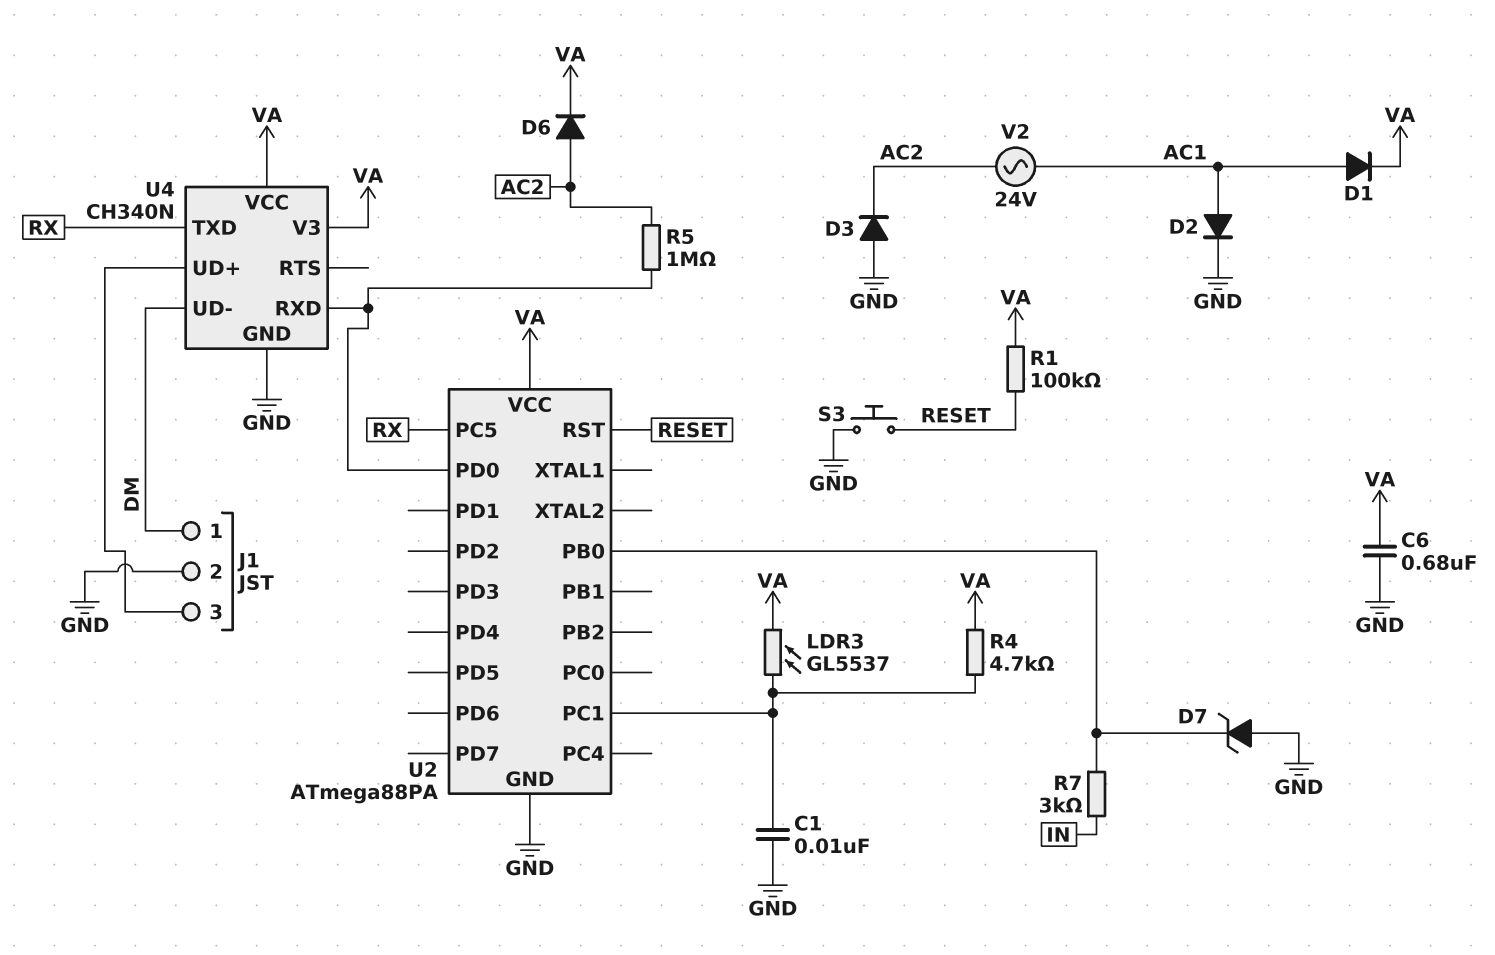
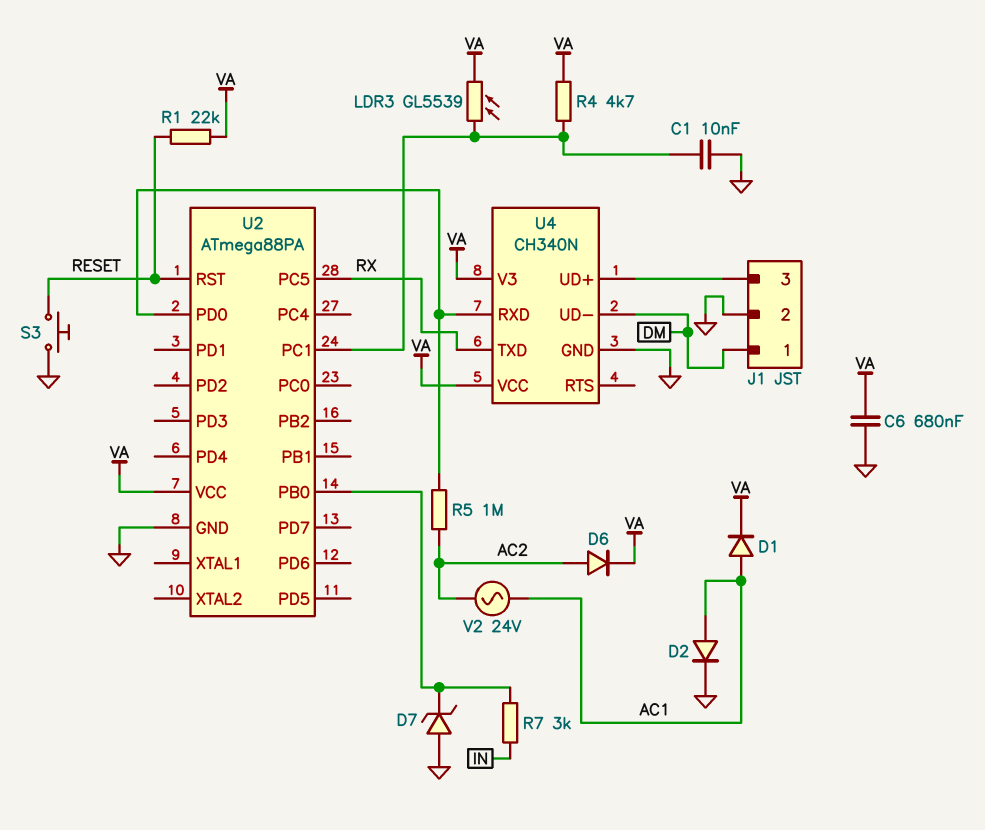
D3: diode (A GND, K AC2) -> none
LDR3: GL5537 (U2/PC1, VA) -> GL5539 (U2/PC1, VA)
R1: 100k (RESET, VA) -> 22k (RESET, VA)

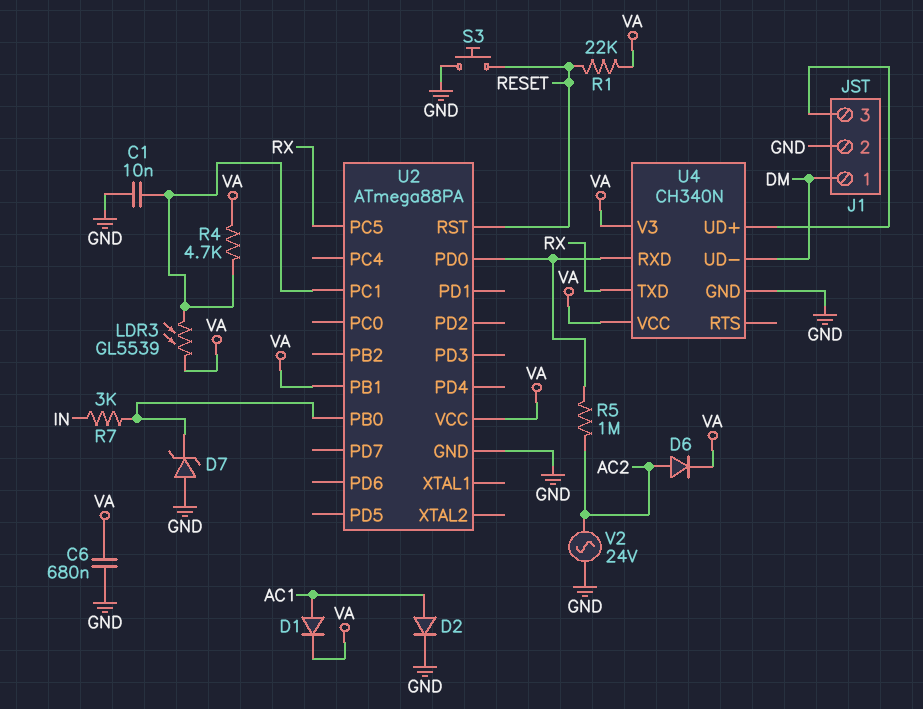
U2 pin PB1: none -> VA
V2: AC 24V (AC1, AC2) -> AC 24V (AC2, GND)

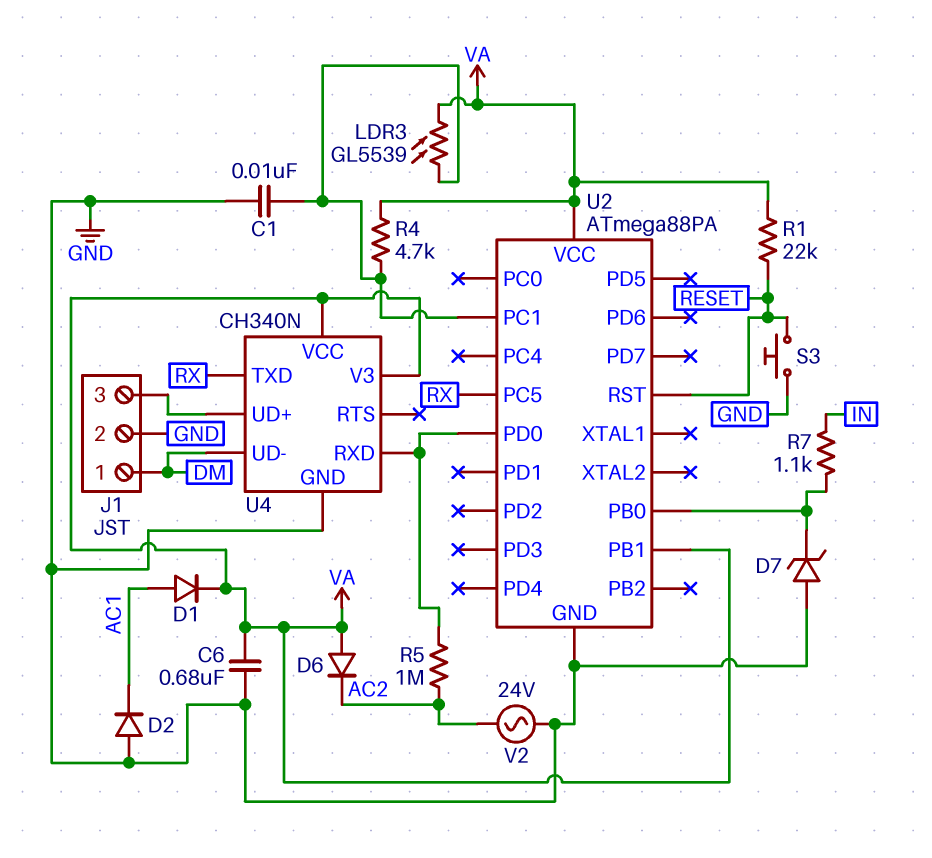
D2: diode (A AC1, K GND) -> diode (A GND, K AC1)
D6: diode (A AC2, K VA) -> diode (A VA, K AC2)
R7: 3k (IN, U2/PB0) -> 1.1k (IN, U2/PB0)

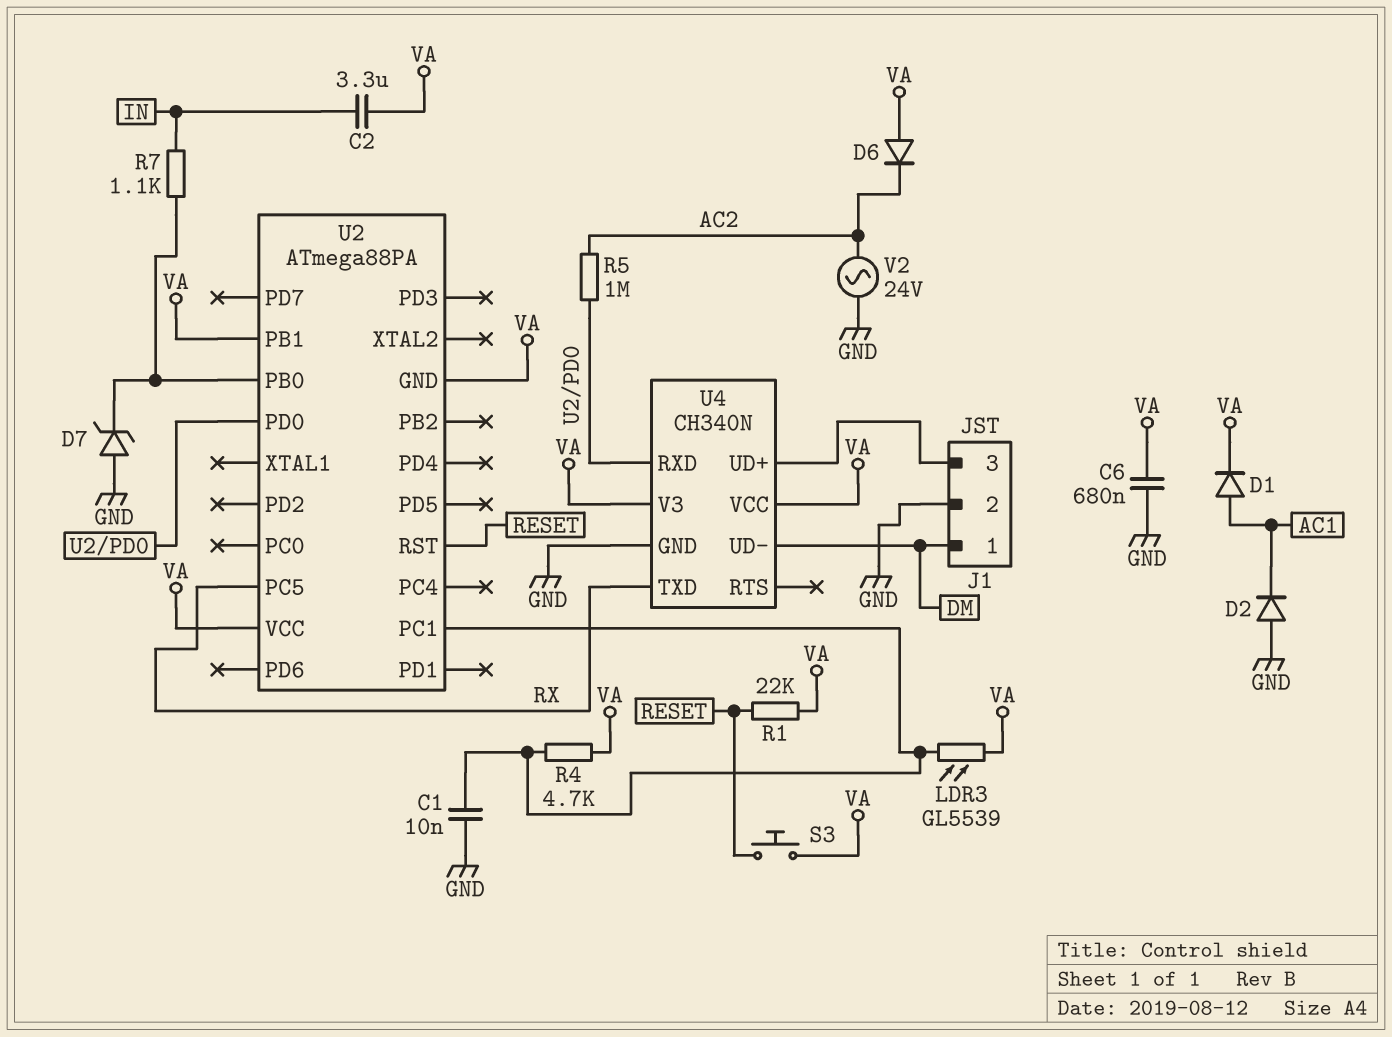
C2: none -> 3.3uF (IN, VA)
S3: button (GND, RESET) -> button (RESET, VA)
U2 pin GND: GND -> VA

